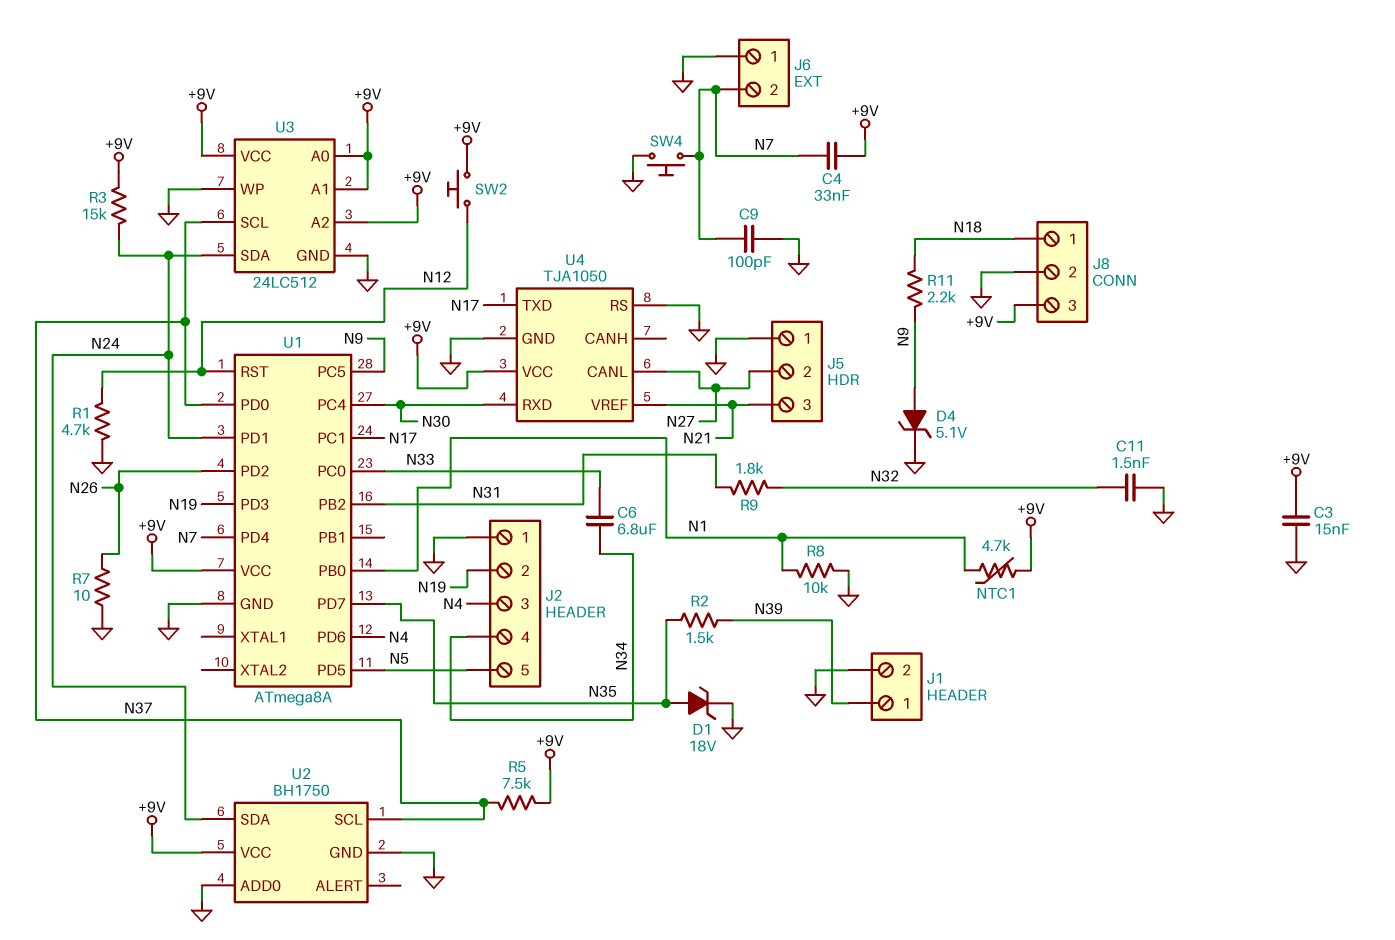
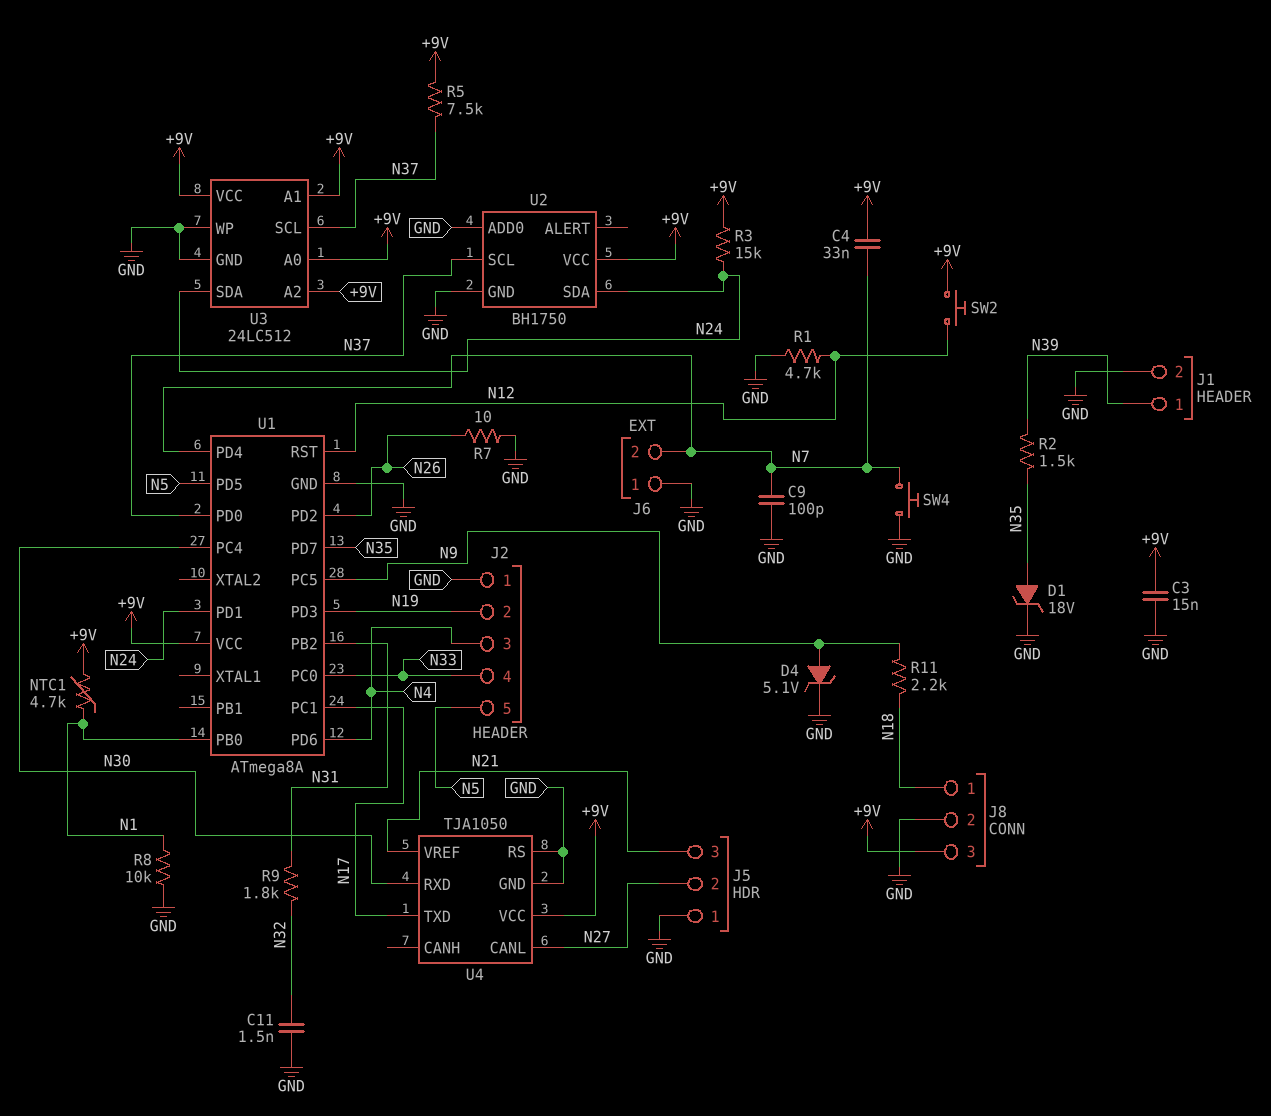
C6: 6.8uF (N33, N34) -> none
J2 pin 4: N34 -> N33

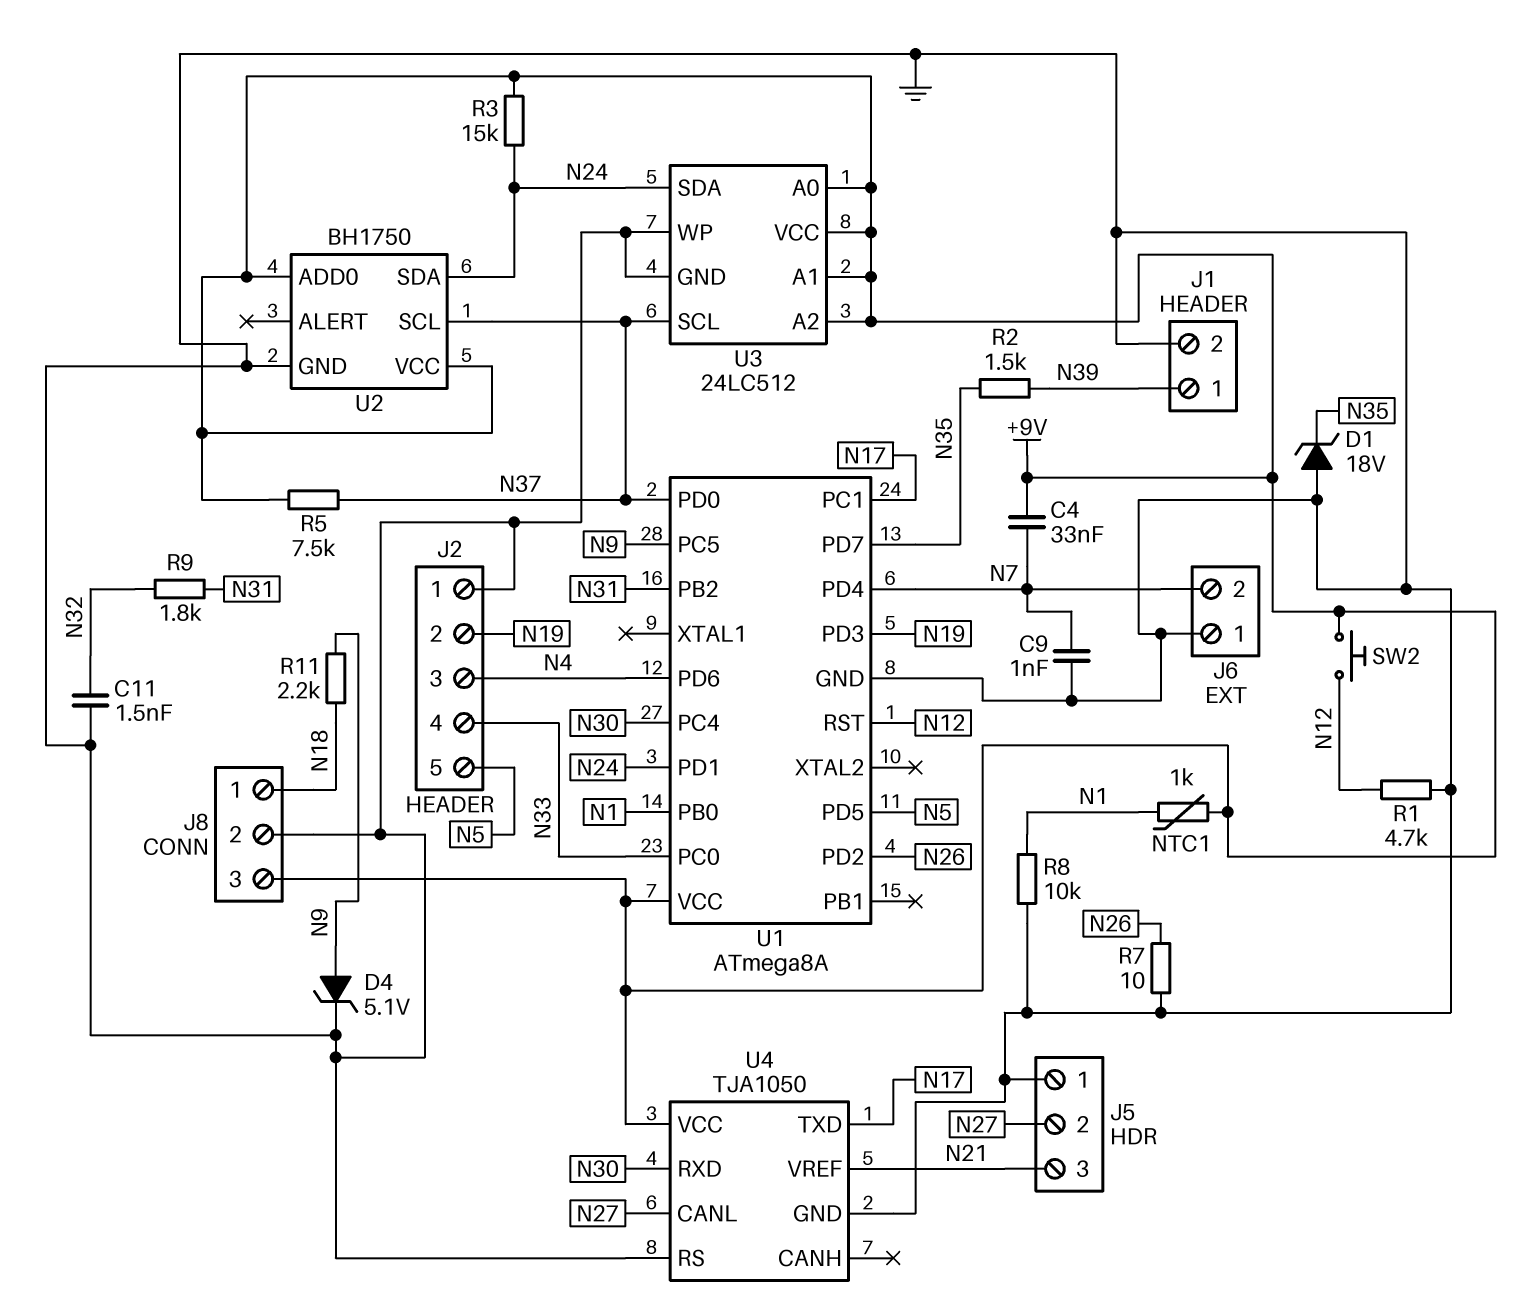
C3: 15nF (+9V, GND) -> none
C9: 100pF (GND, N7) -> 1nF (GND, N7)
D1: zener 18V (A N35, K GND) -> zener 18V (A GND, K N35)
NTC1: 4.7k (+9V, N1) -> 1k (+9V, N1)
SW4: button (GND, N7) -> none
U2 pin ADD0: GND -> +9V

